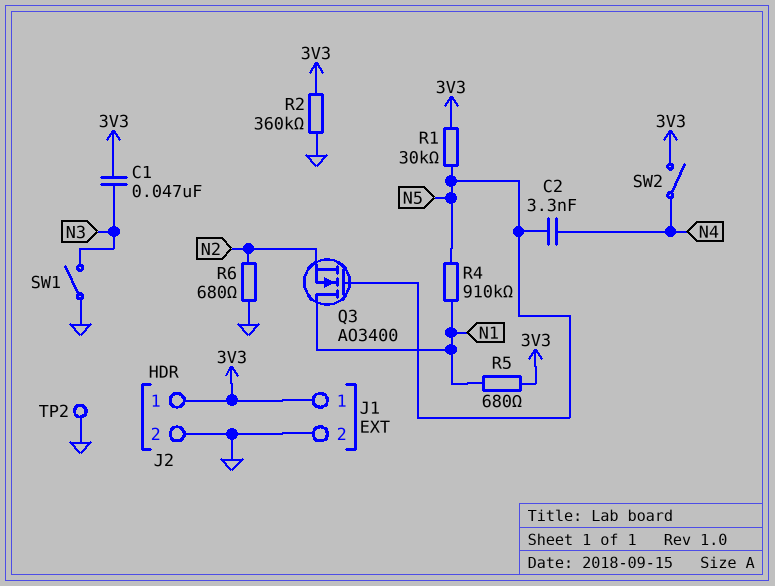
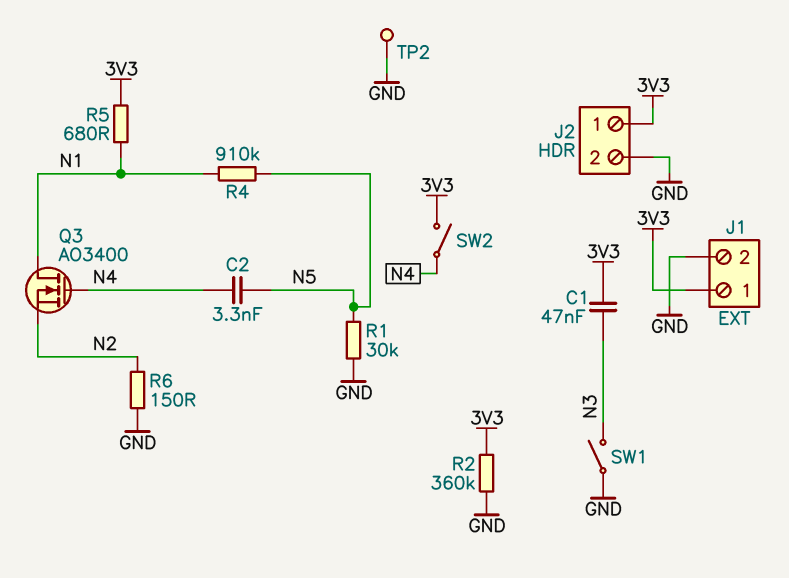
Q3: NMOS AO3400 (G N5, D N1, S N2) -> NMOS AO3400 (G N4, D N1, S N2)
R1: 30k (3V3, N5) -> 30k (GND, N5)
R6: 680 (GND, N2) -> 150 (GND, N2)

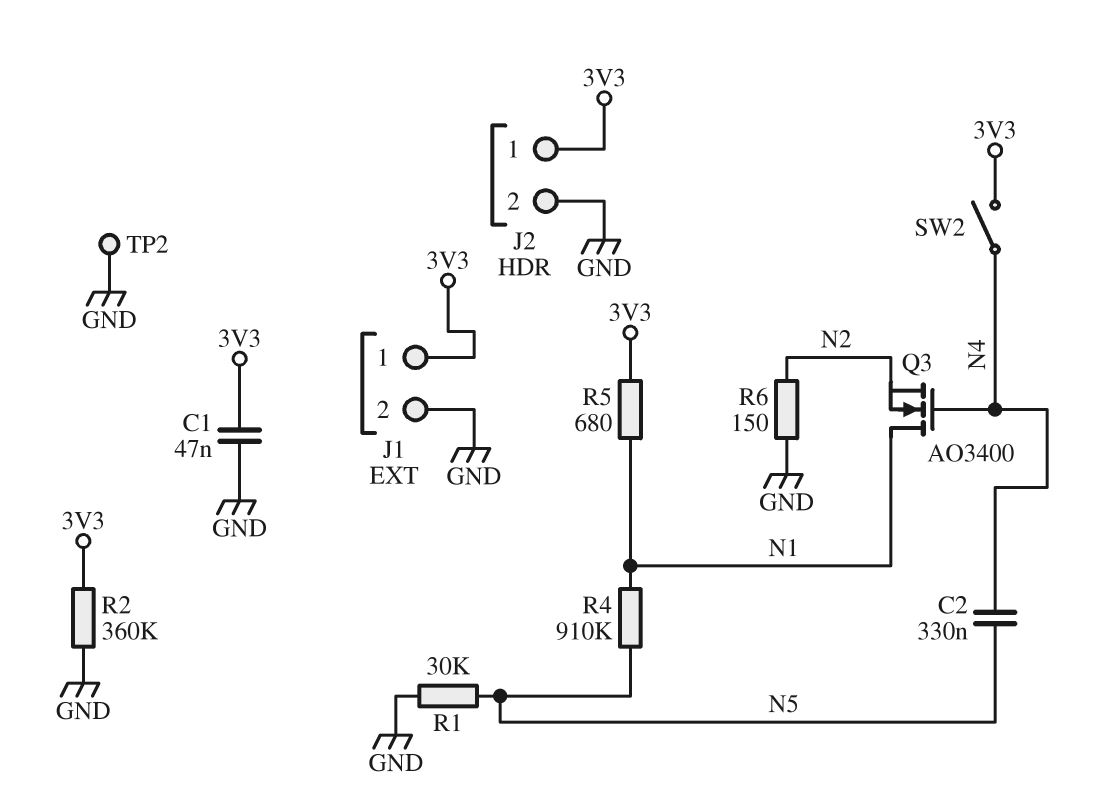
C1: 47nF (3V3, N3) -> 47nF (3V3, GND)
C2: 3.3nF (N4, N5) -> 330nF (N4, N5)
SW1: switch (GND, N3) -> none

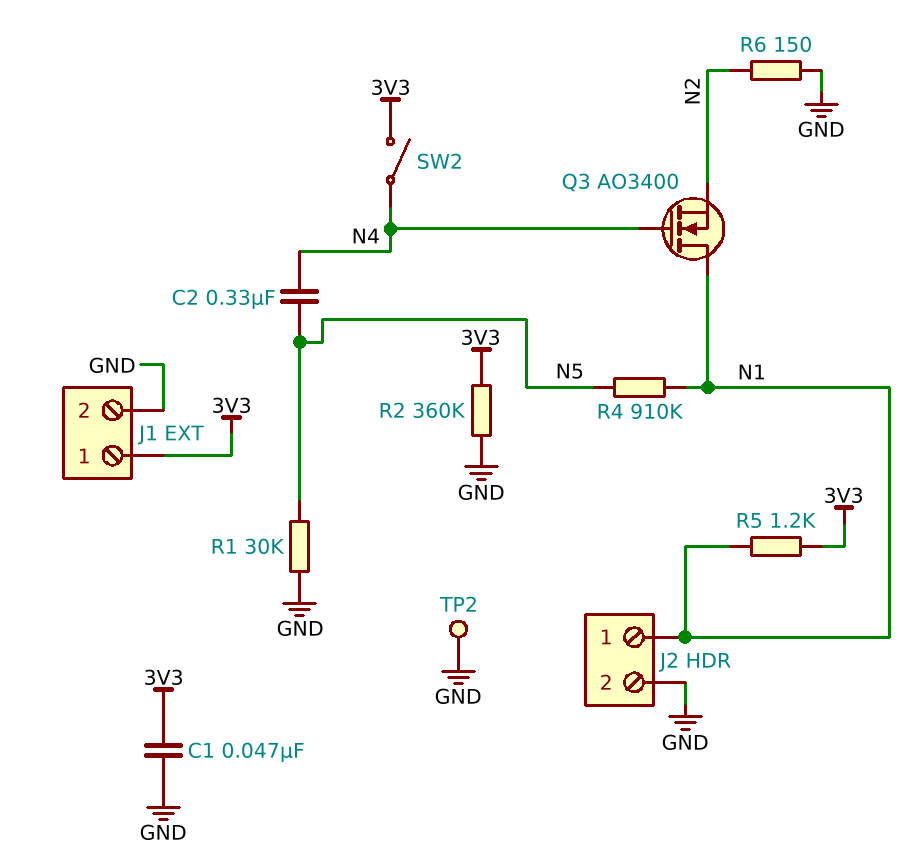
J2 pin 1: 3V3 -> N1
R5: 680 (3V3, N1) -> 1.2k (3V3, N1)

